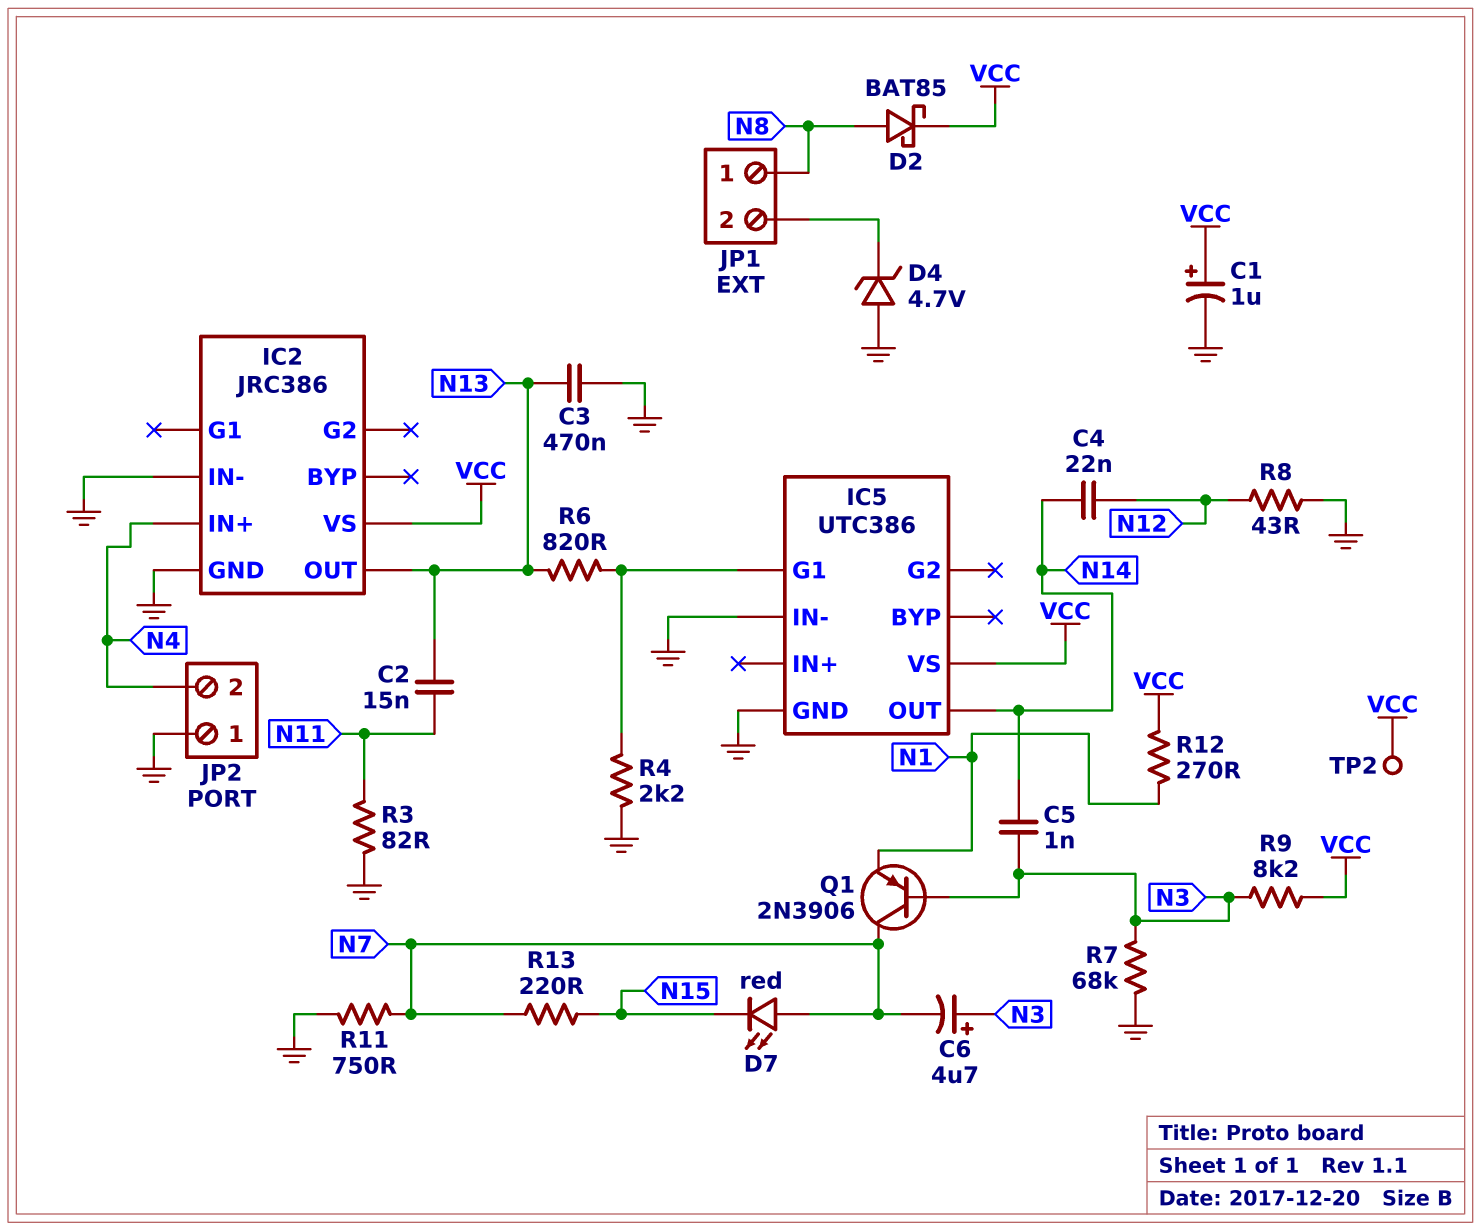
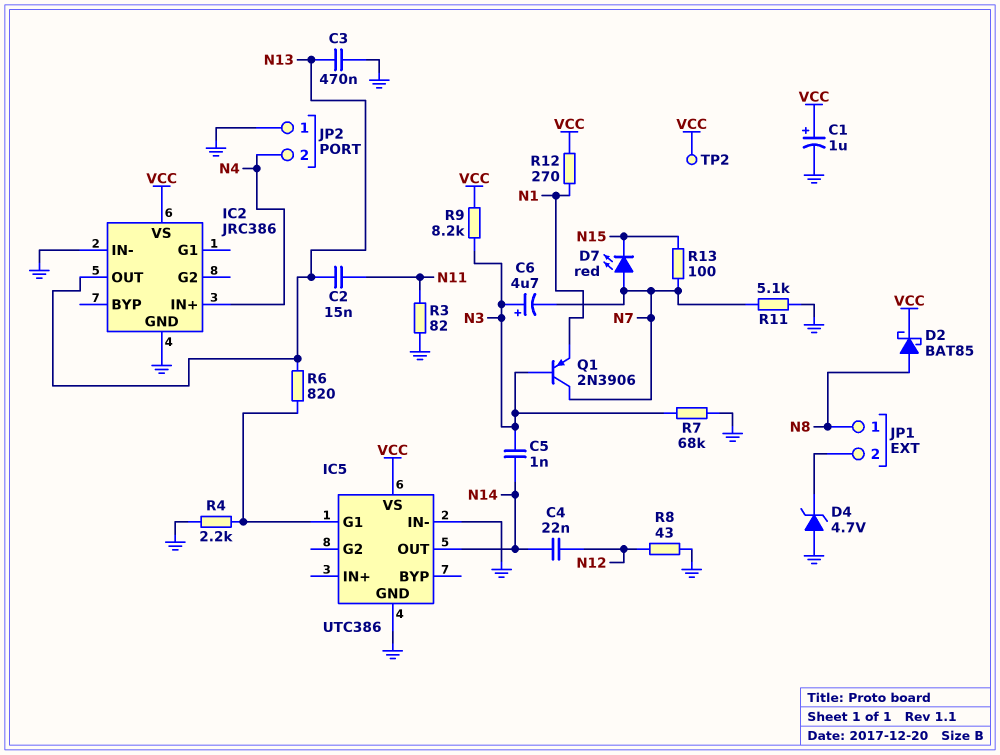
R11: 750 (GND, N7) -> 5.1k (GND, N7)
R13: 220 (N7, N15) -> 100 (N7, N15)

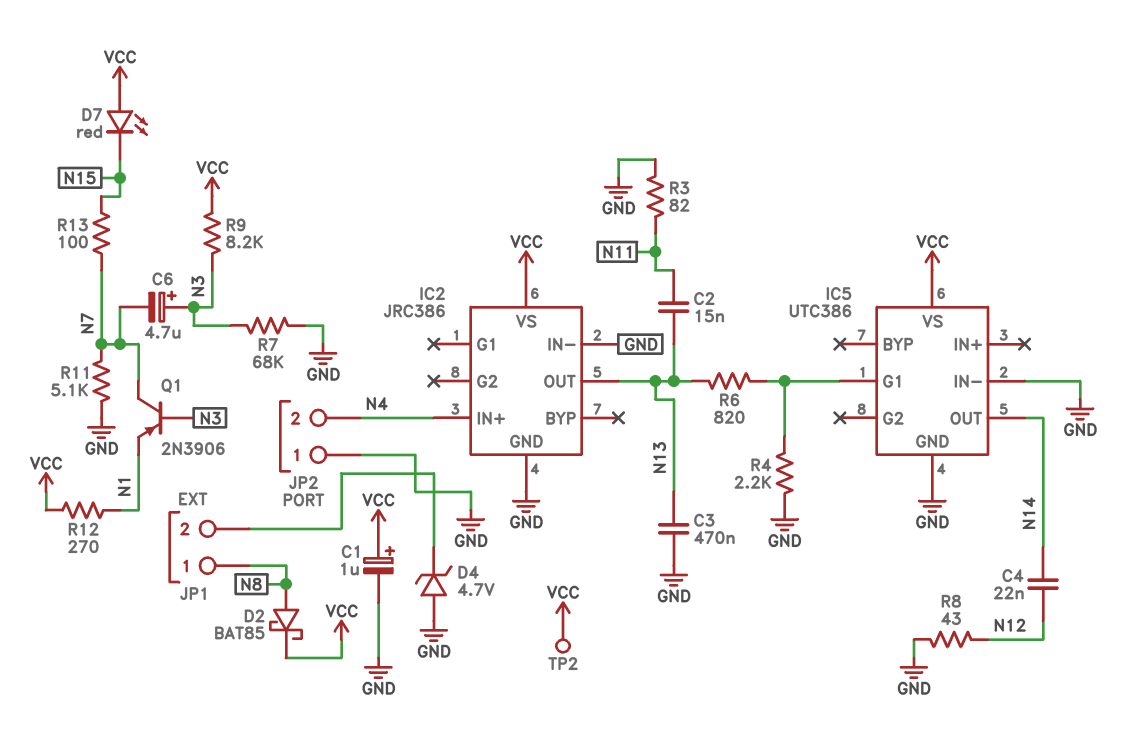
C5: 1nF (N3, N14) -> none
D7: LED red (A N7, K N15) -> LED red (A VCC, K N15)

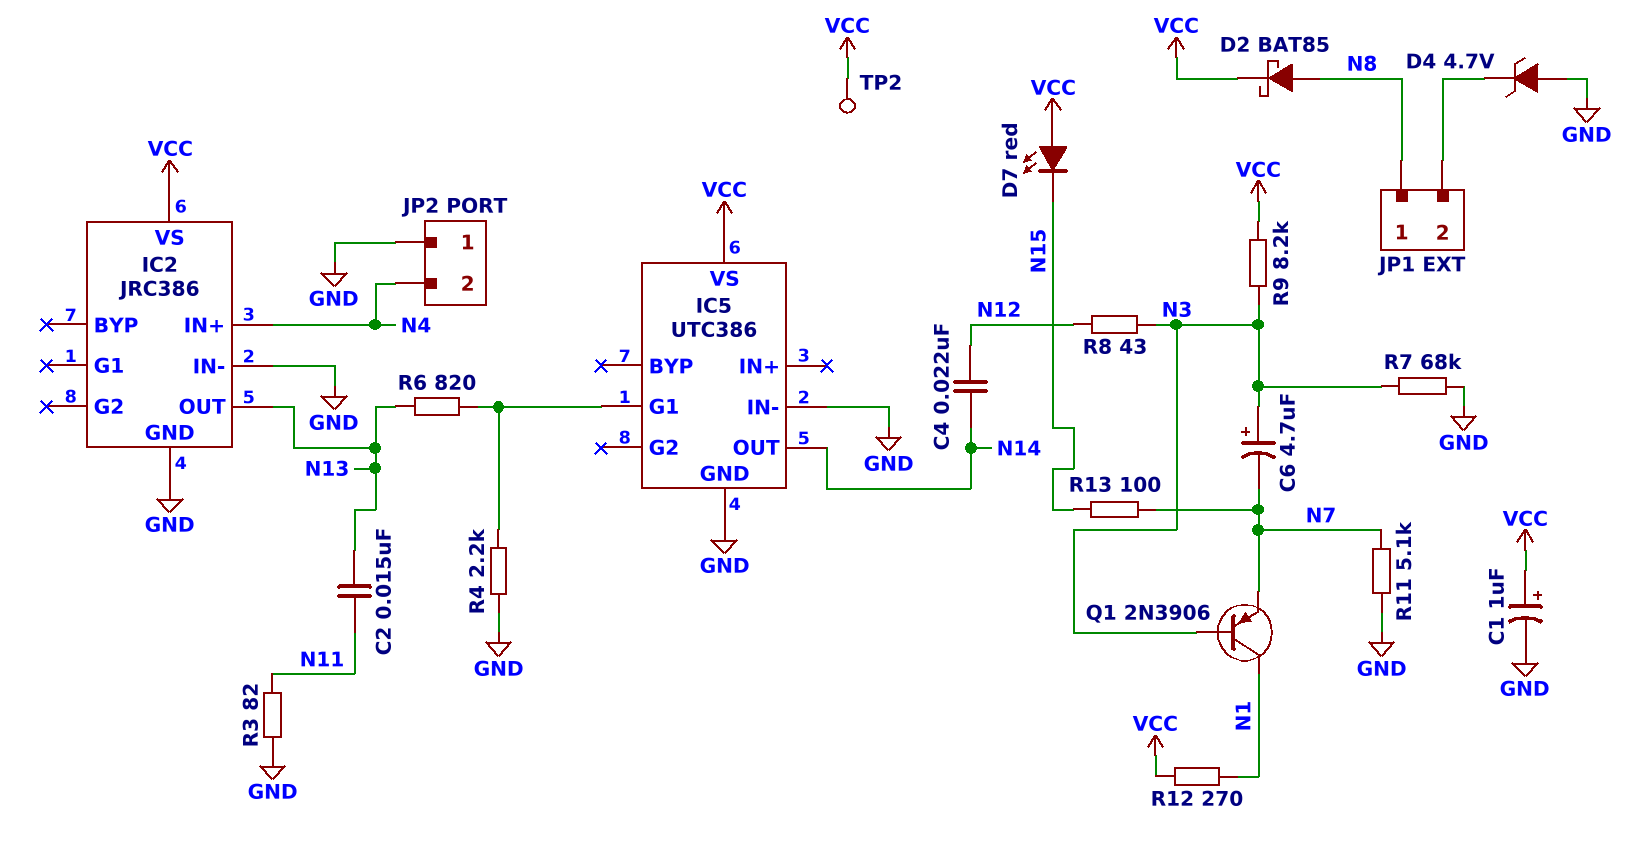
C3: 470nF (GND, N13) -> none
Q1: PNP 2N3906 (B N3, C N7, E N1) -> PNP 2N3906 (B N3, C N1, E N7)
R8: 43 (GND, N12) -> 43 (N3, N12)

